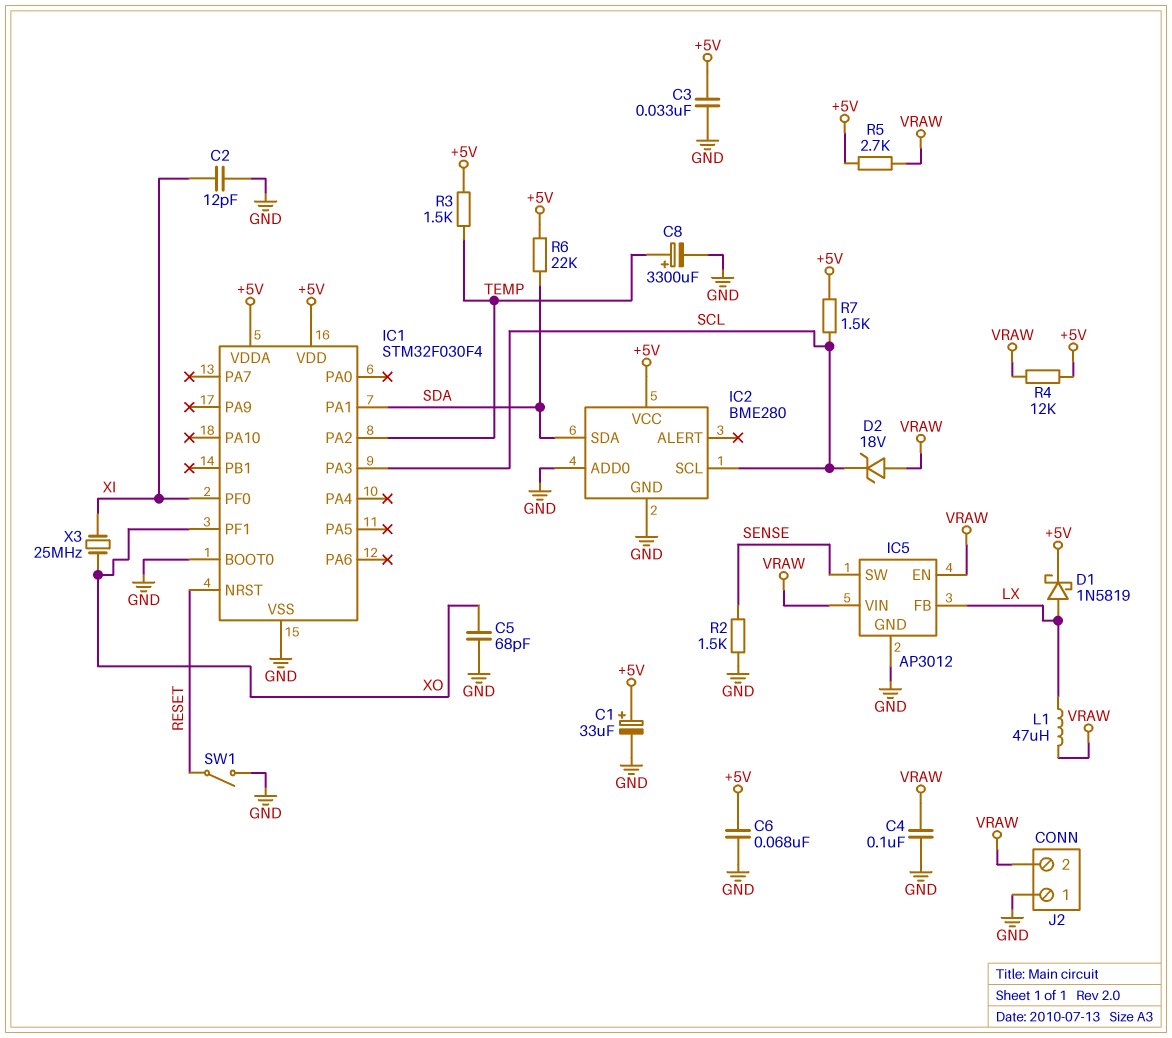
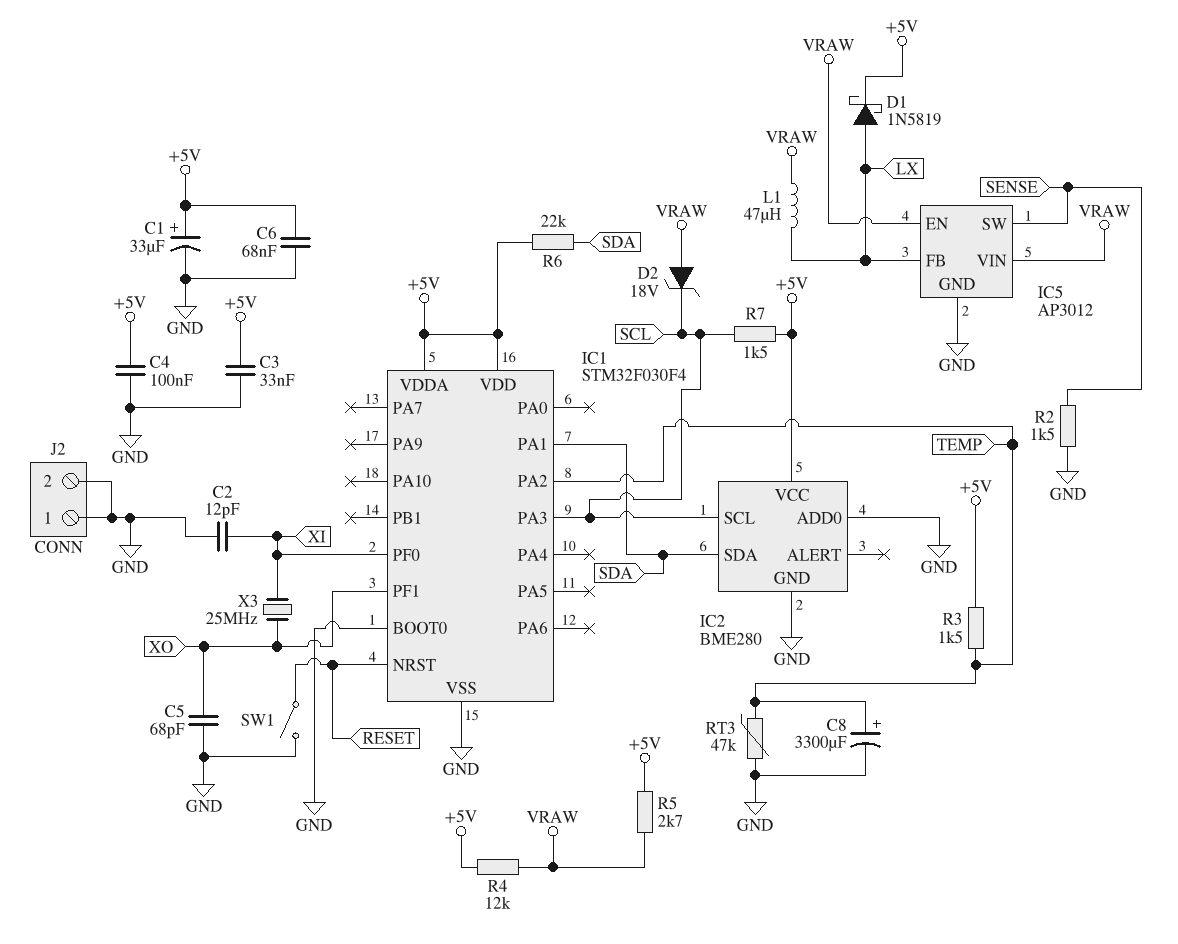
C4: 100nF (GND, VRAW) -> 100nF (+5V, GND)
J2 pin 2: VRAW -> GND
RT3: none -> 47k (GND, TEMP)

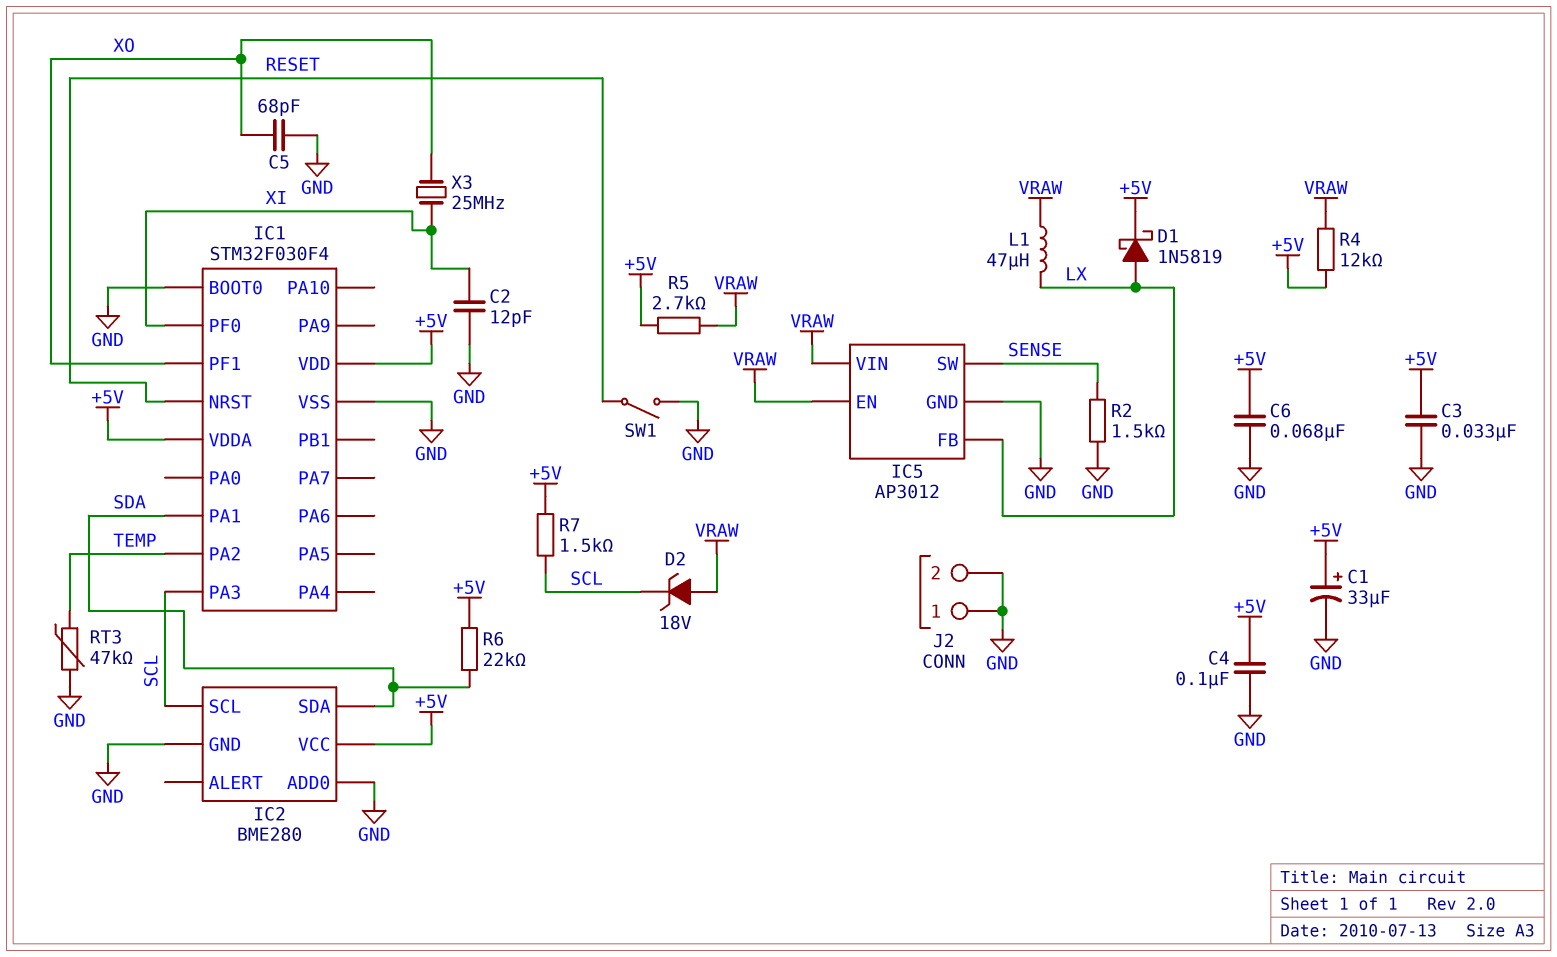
C8: 3300uF (plus TEMP, minus GND) -> none
R3: 1.5k (+5V, TEMP) -> none

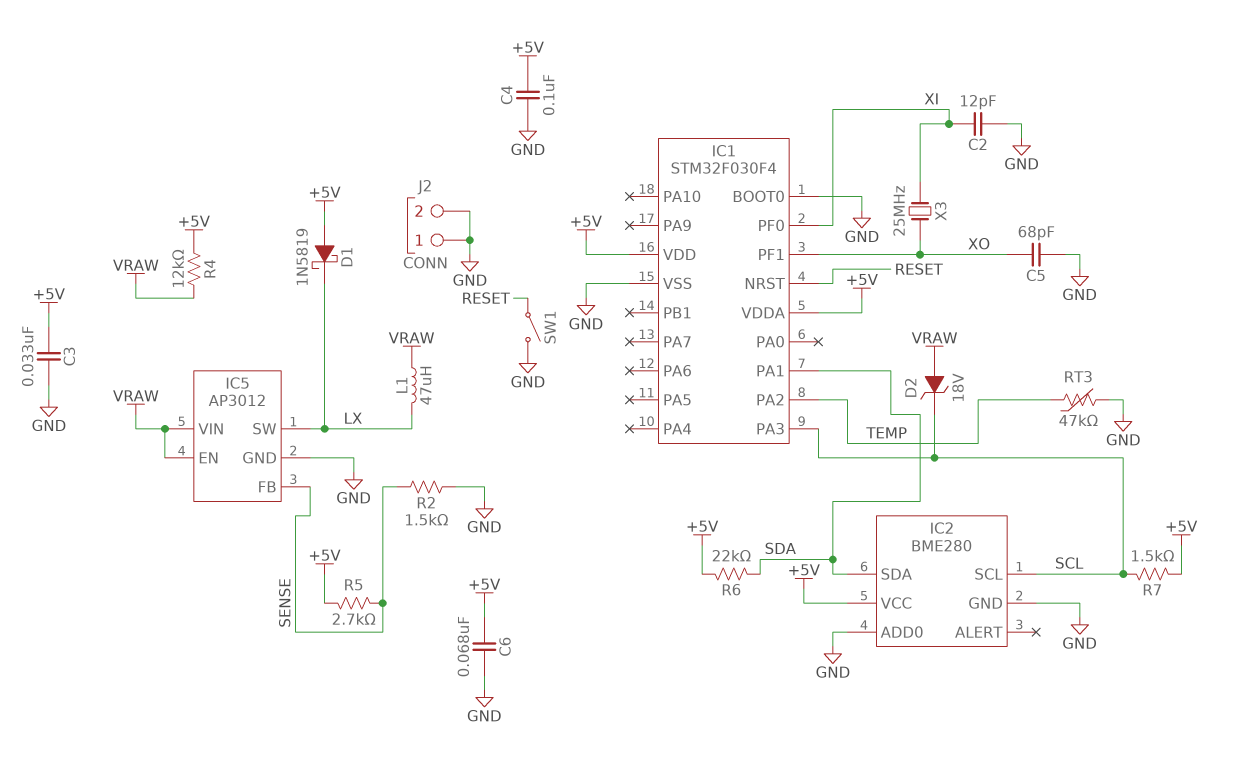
C1: 33uF (plus +5V, minus GND) -> none
D1: schottky 1N5819 (A LX, K +5V) -> schottky 1N5819 (A +5V, K LX)
IC5 pin FB: LX -> SENSE
IC5 pin SW: SENSE -> LX
R5: 2.7k (+5V, VRAW) -> 2.7k (+5V, SENSE)

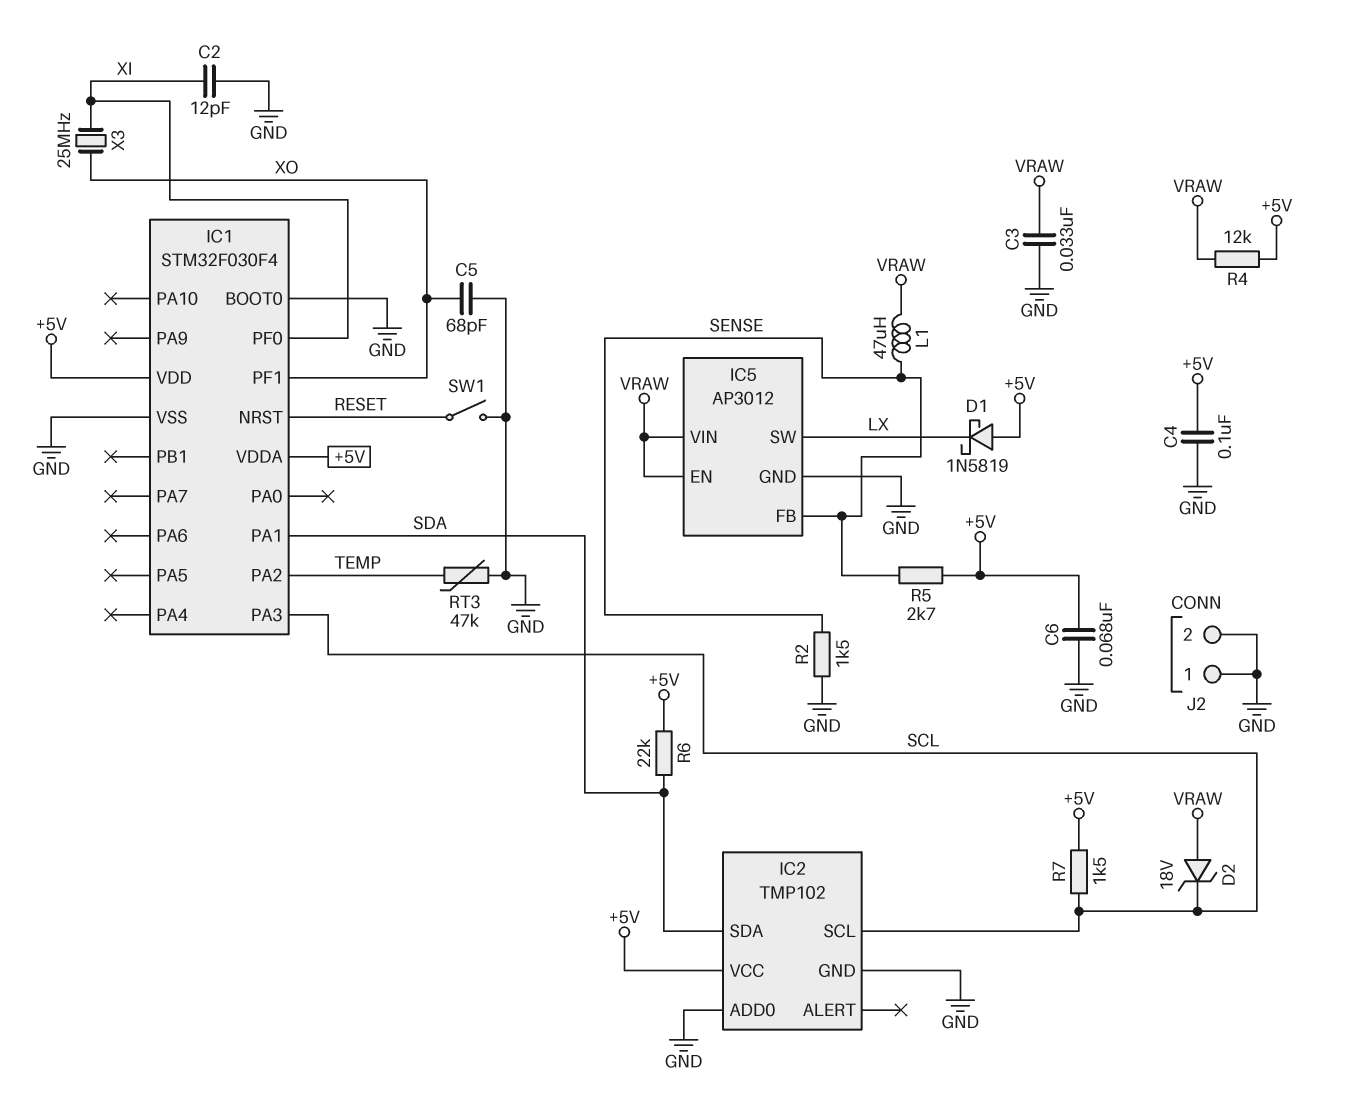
C3: 33nF (+5V, GND) -> 33nF (GND, VRAW)
IC2: BME280 -> TMP102
L1: 47uH (LX, VRAW) -> 47uH (SENSE, VRAW)

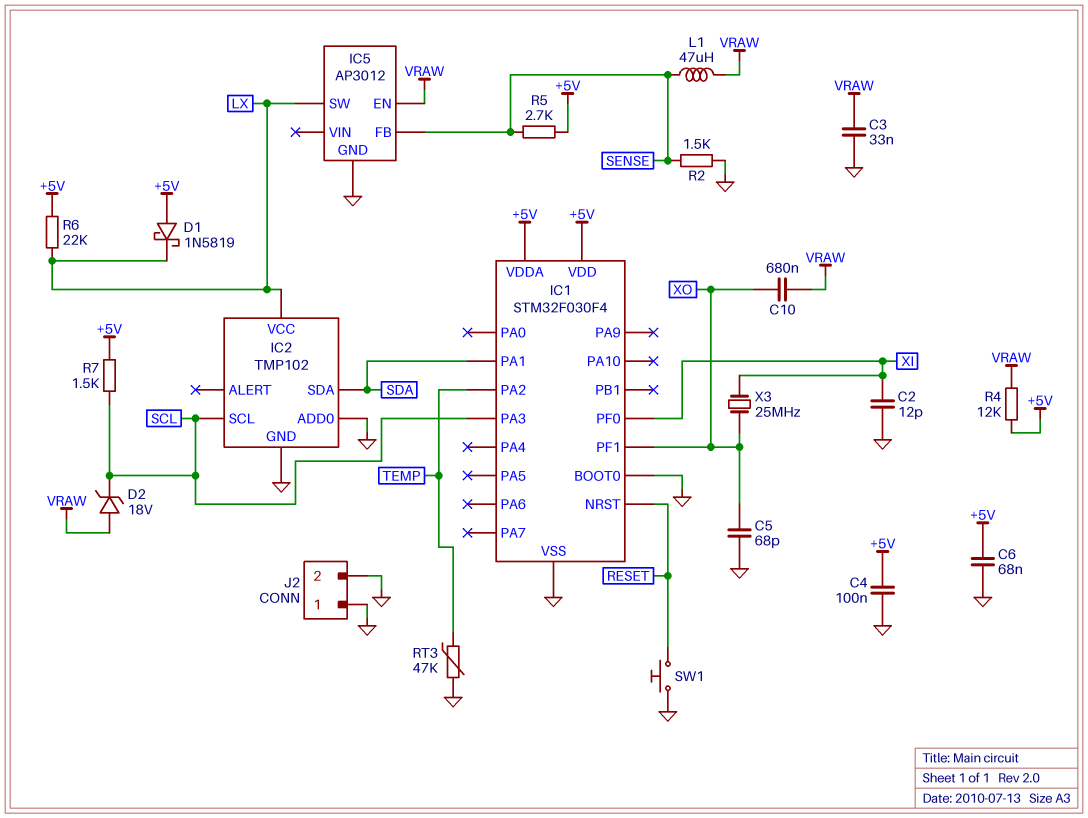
C10: none -> 680nF (VRAW, XO)
IC2 pin VCC: +5V -> LX
IC5 pin VIN: VRAW -> none
R6: 22k (+5V, SDA) -> 22k (+5V, LX)
SW1: switch (GND, RESET) -> button (GND, RESET)

